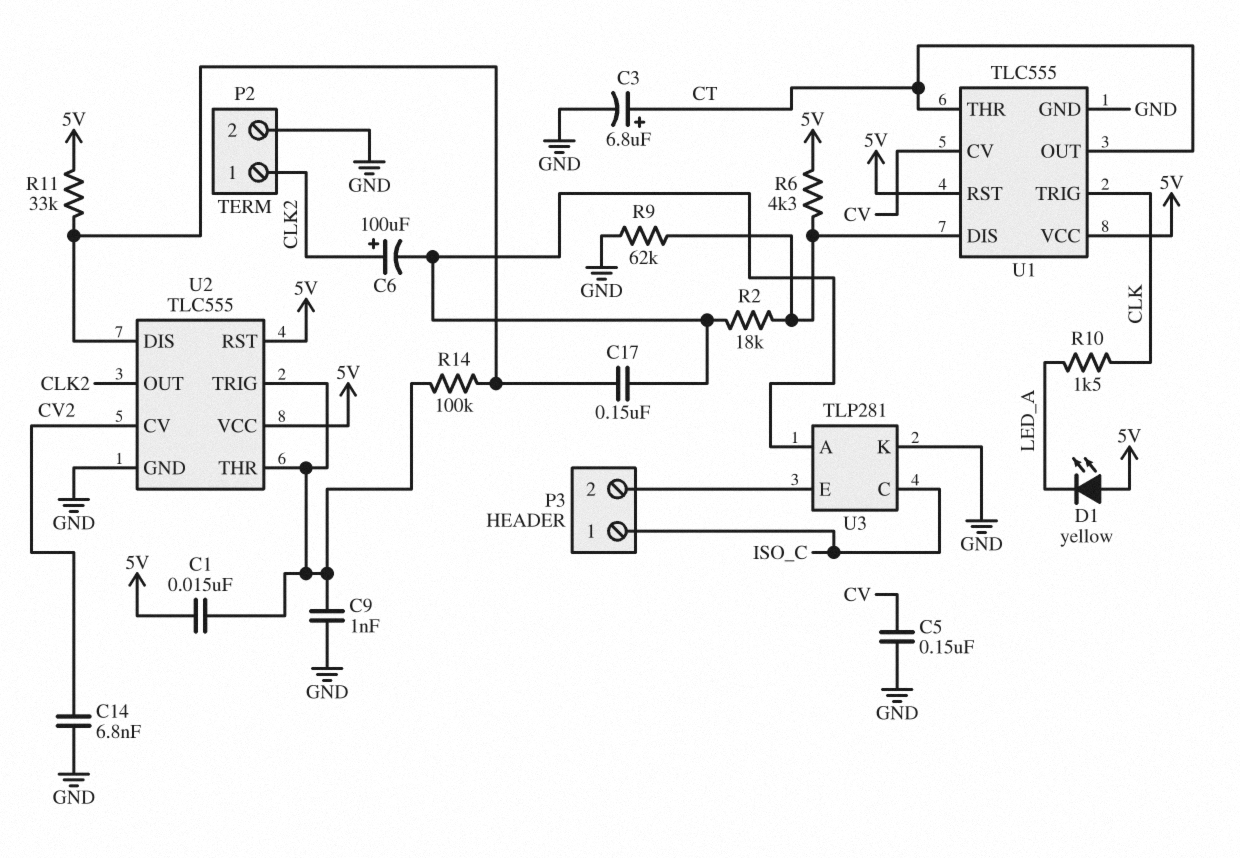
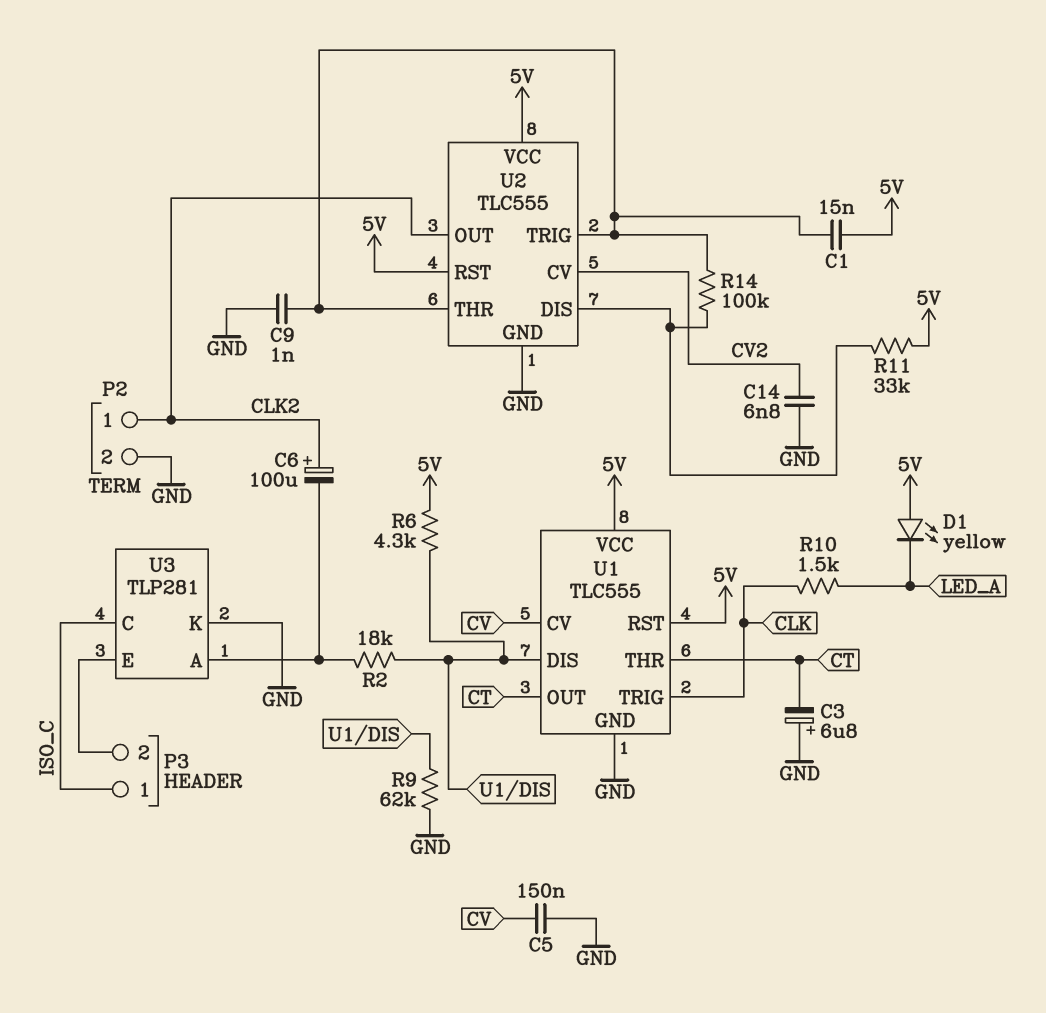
C3: 6.8uF (plus CT, minus GND) -> 6.8uF (plus GND, minus CT)
C17: 150nF (U2/DIS, U3/A) -> none

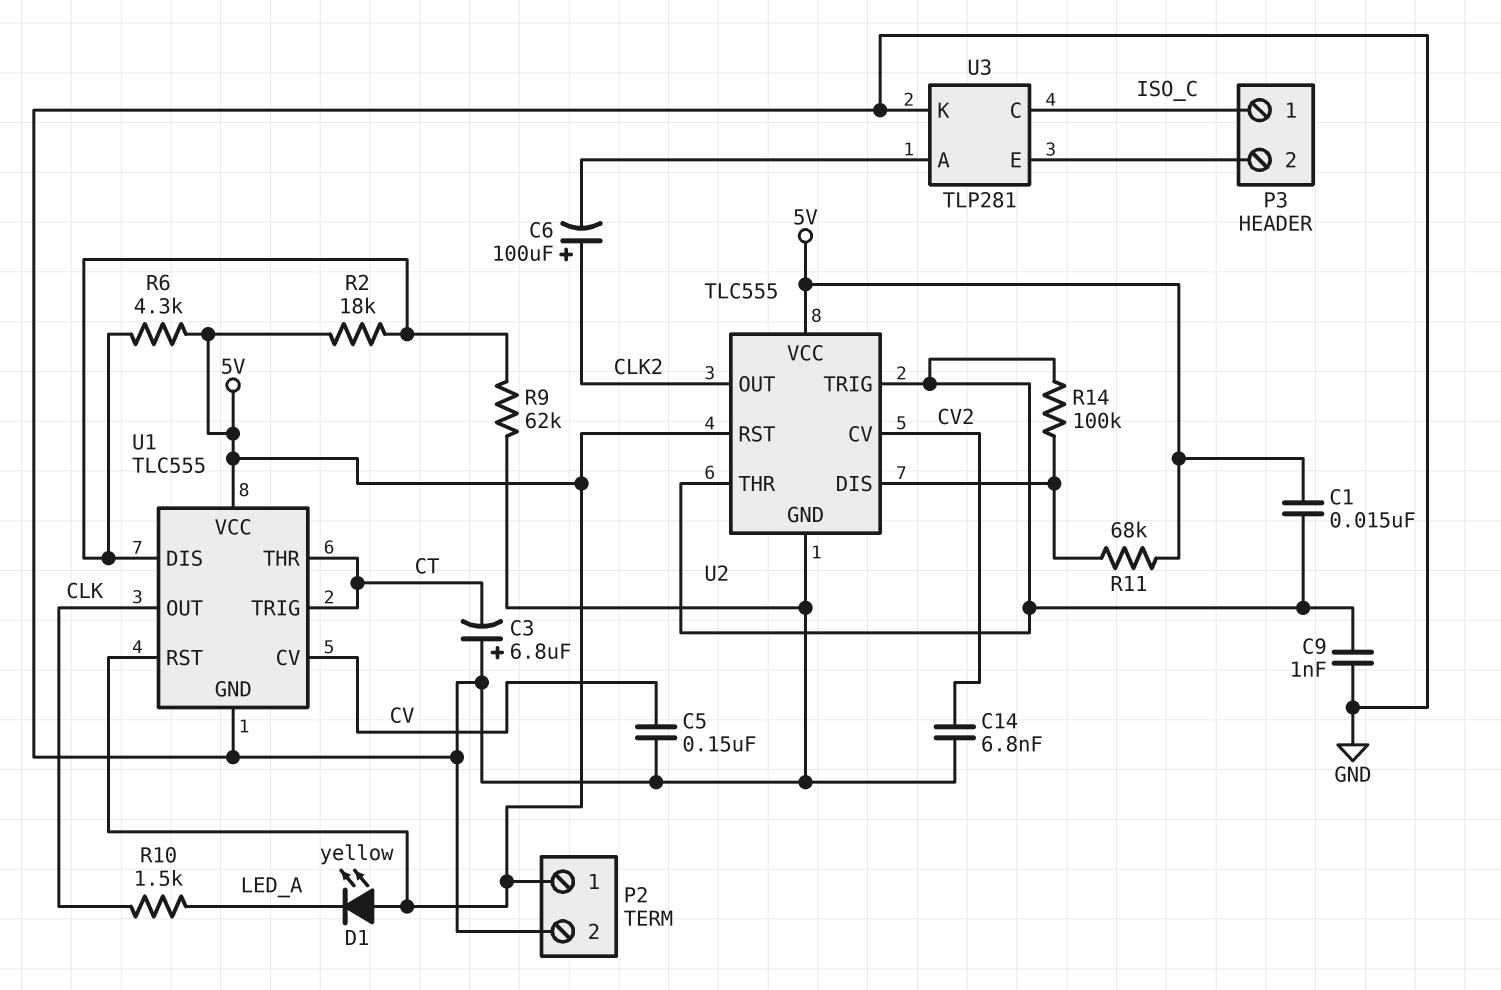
P2 pin 1: CLK2 -> 5V
R2: 18k (U1/DIS, U3/A) -> 18k (5V, U1/DIS)
R11: 33k (5V, U2/DIS) -> 68k (5V, U2/DIS)
U1 pin OUT: CT -> CLK
U1 pin TRIG: CLK -> CT

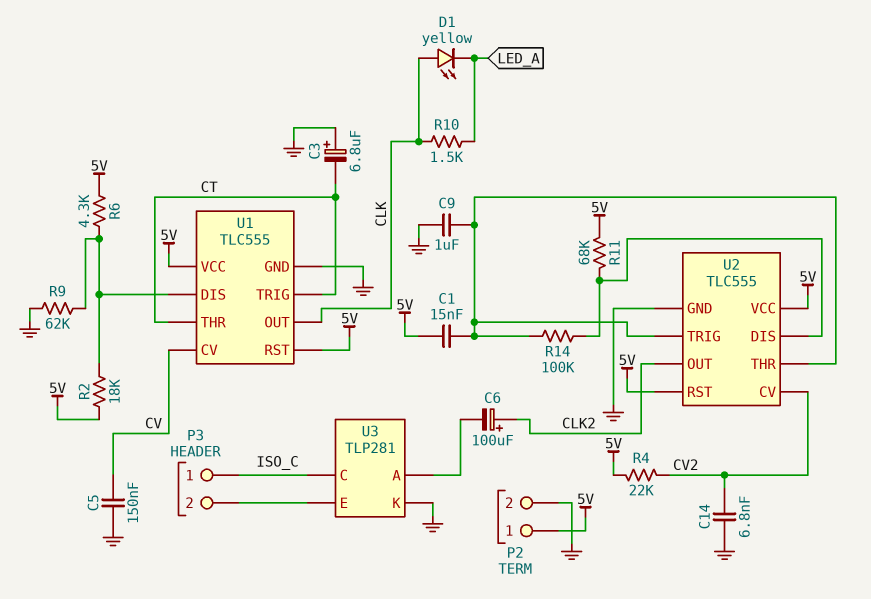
C9: 1nF (GND, U2/THR) -> 1uF (GND, U2/THR)
D1: LED yellow (A 5V, K LED_A) -> LED yellow (A CLK, K LED_A)
R4: none -> 22k (5V, CV2)

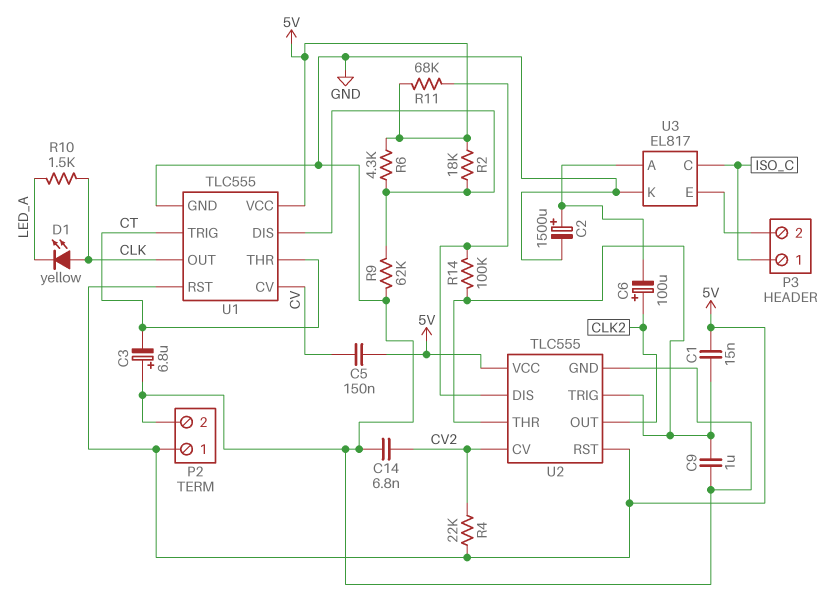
C2: none -> 1500uF (plus U3/A, minus GND)
C5: 150nF (CV, GND) -> 150nF (5V, CV)
U3: TLP281 -> EL817

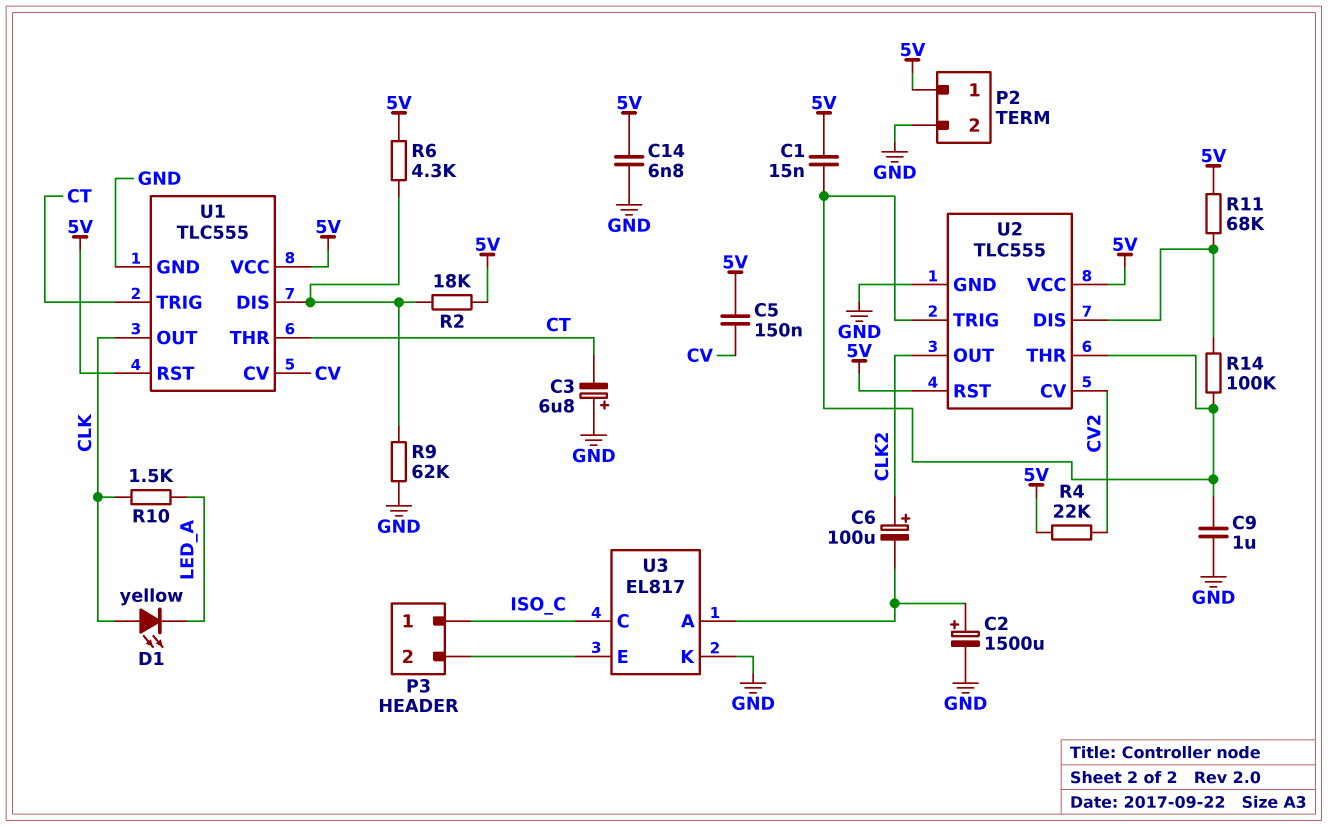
C14: 6.8nF (CV2, GND) -> 6.8nF (5V, GND)

